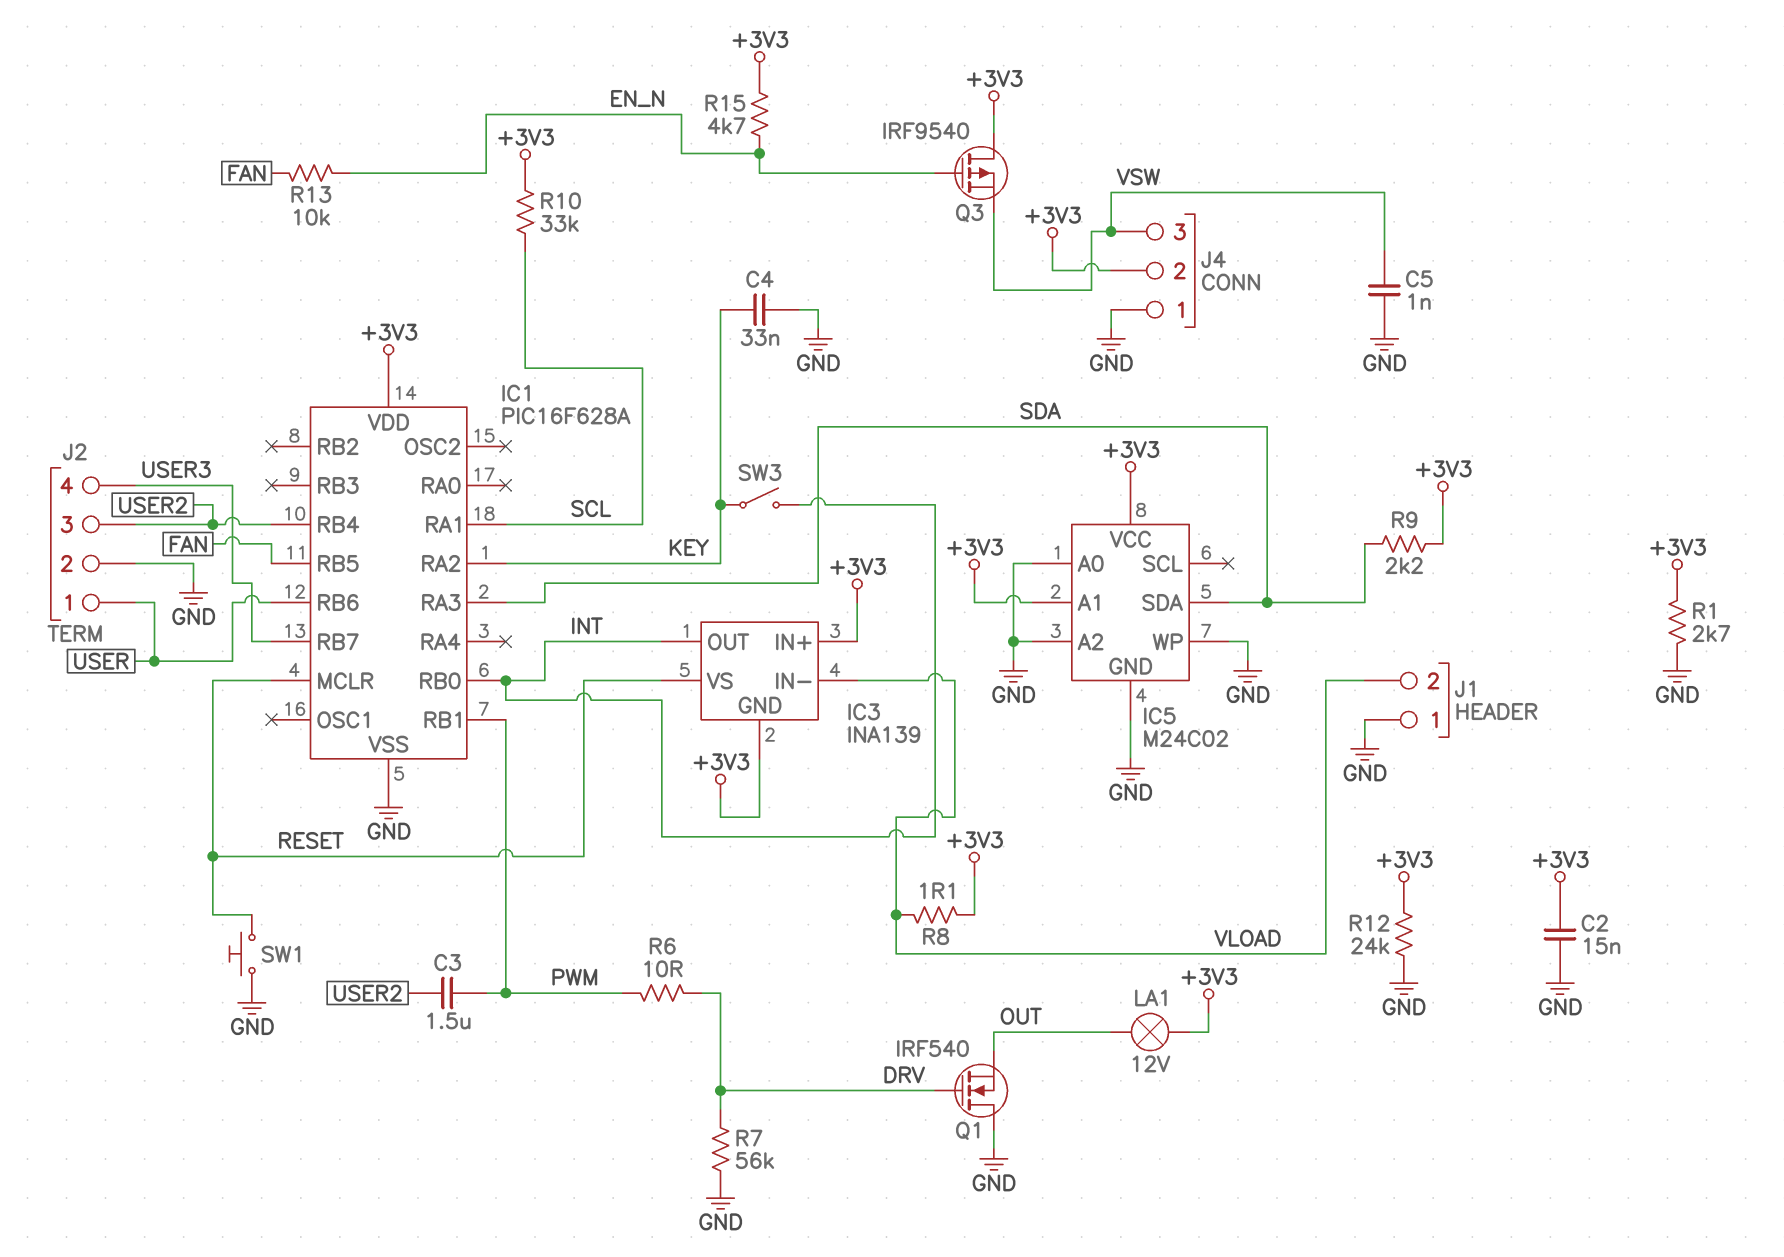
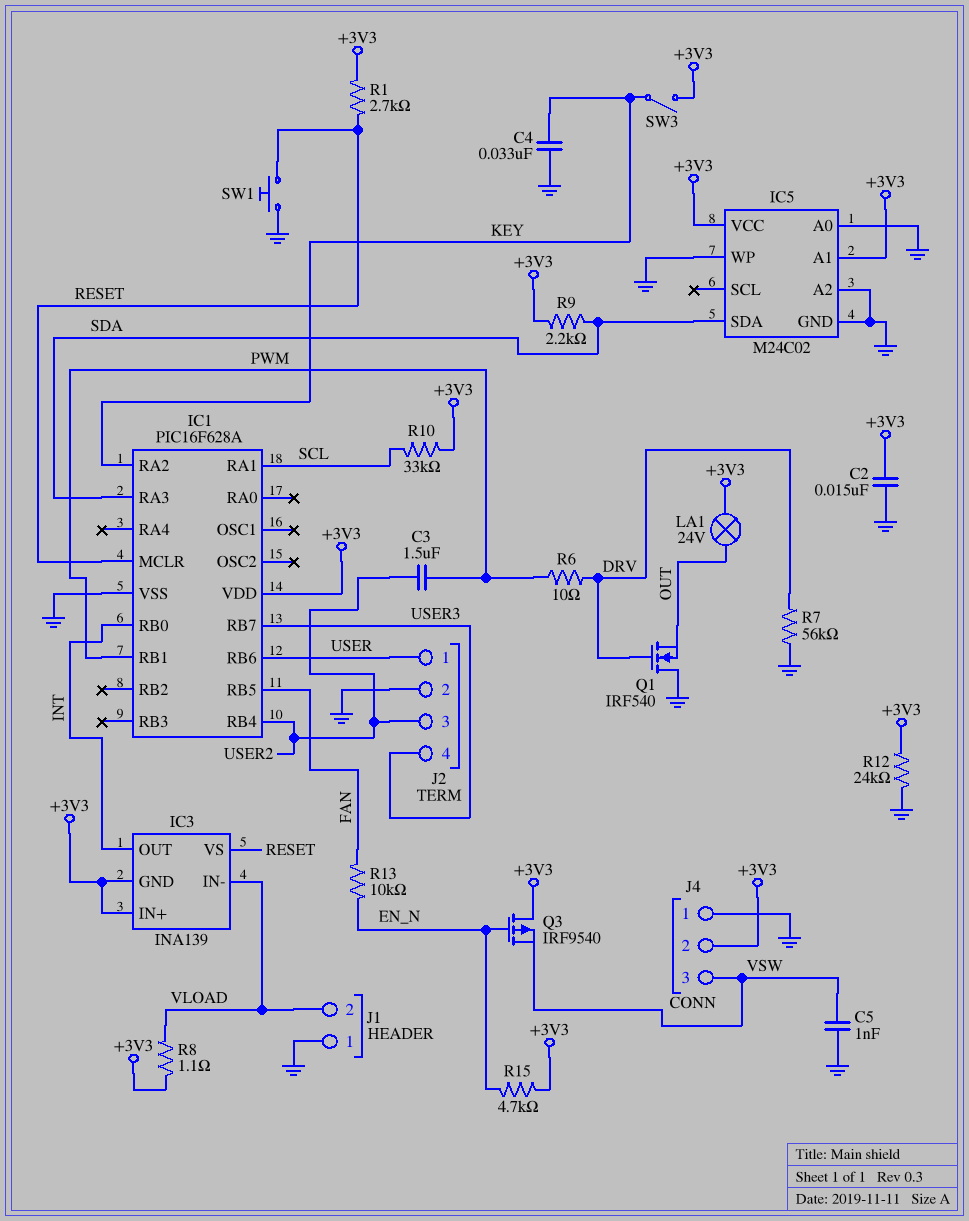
LA1: lamp 12V (+3V3, OUT) -> lamp 24V (+3V3, OUT)
R1: 2.7k (+3V3, GND) -> 2.7k (+3V3, RESET)
SW3: switch (INT, KEY) -> switch (+3V3, KEY)

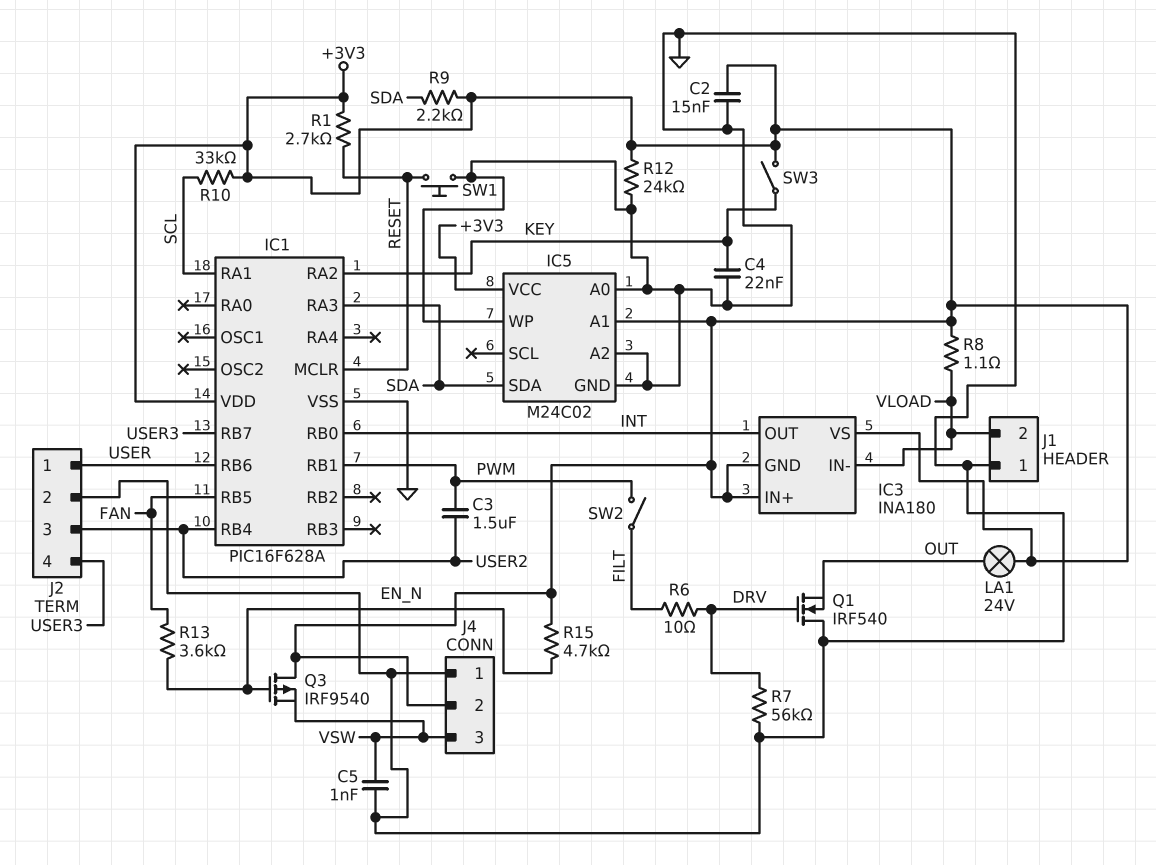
C4: 33nF (GND, KEY) -> 22nF (GND, KEY)
IC3: INA139 -> INA180
IC3 pin VS: RESET -> +3V3
R6: 10 (DRV, PWM) -> 10 (DRV, FILT)
R13: 10k (EN_N, FAN) -> 3.6k (EN_N, FAN)
SW2: none -> switch (FILT, PWM)

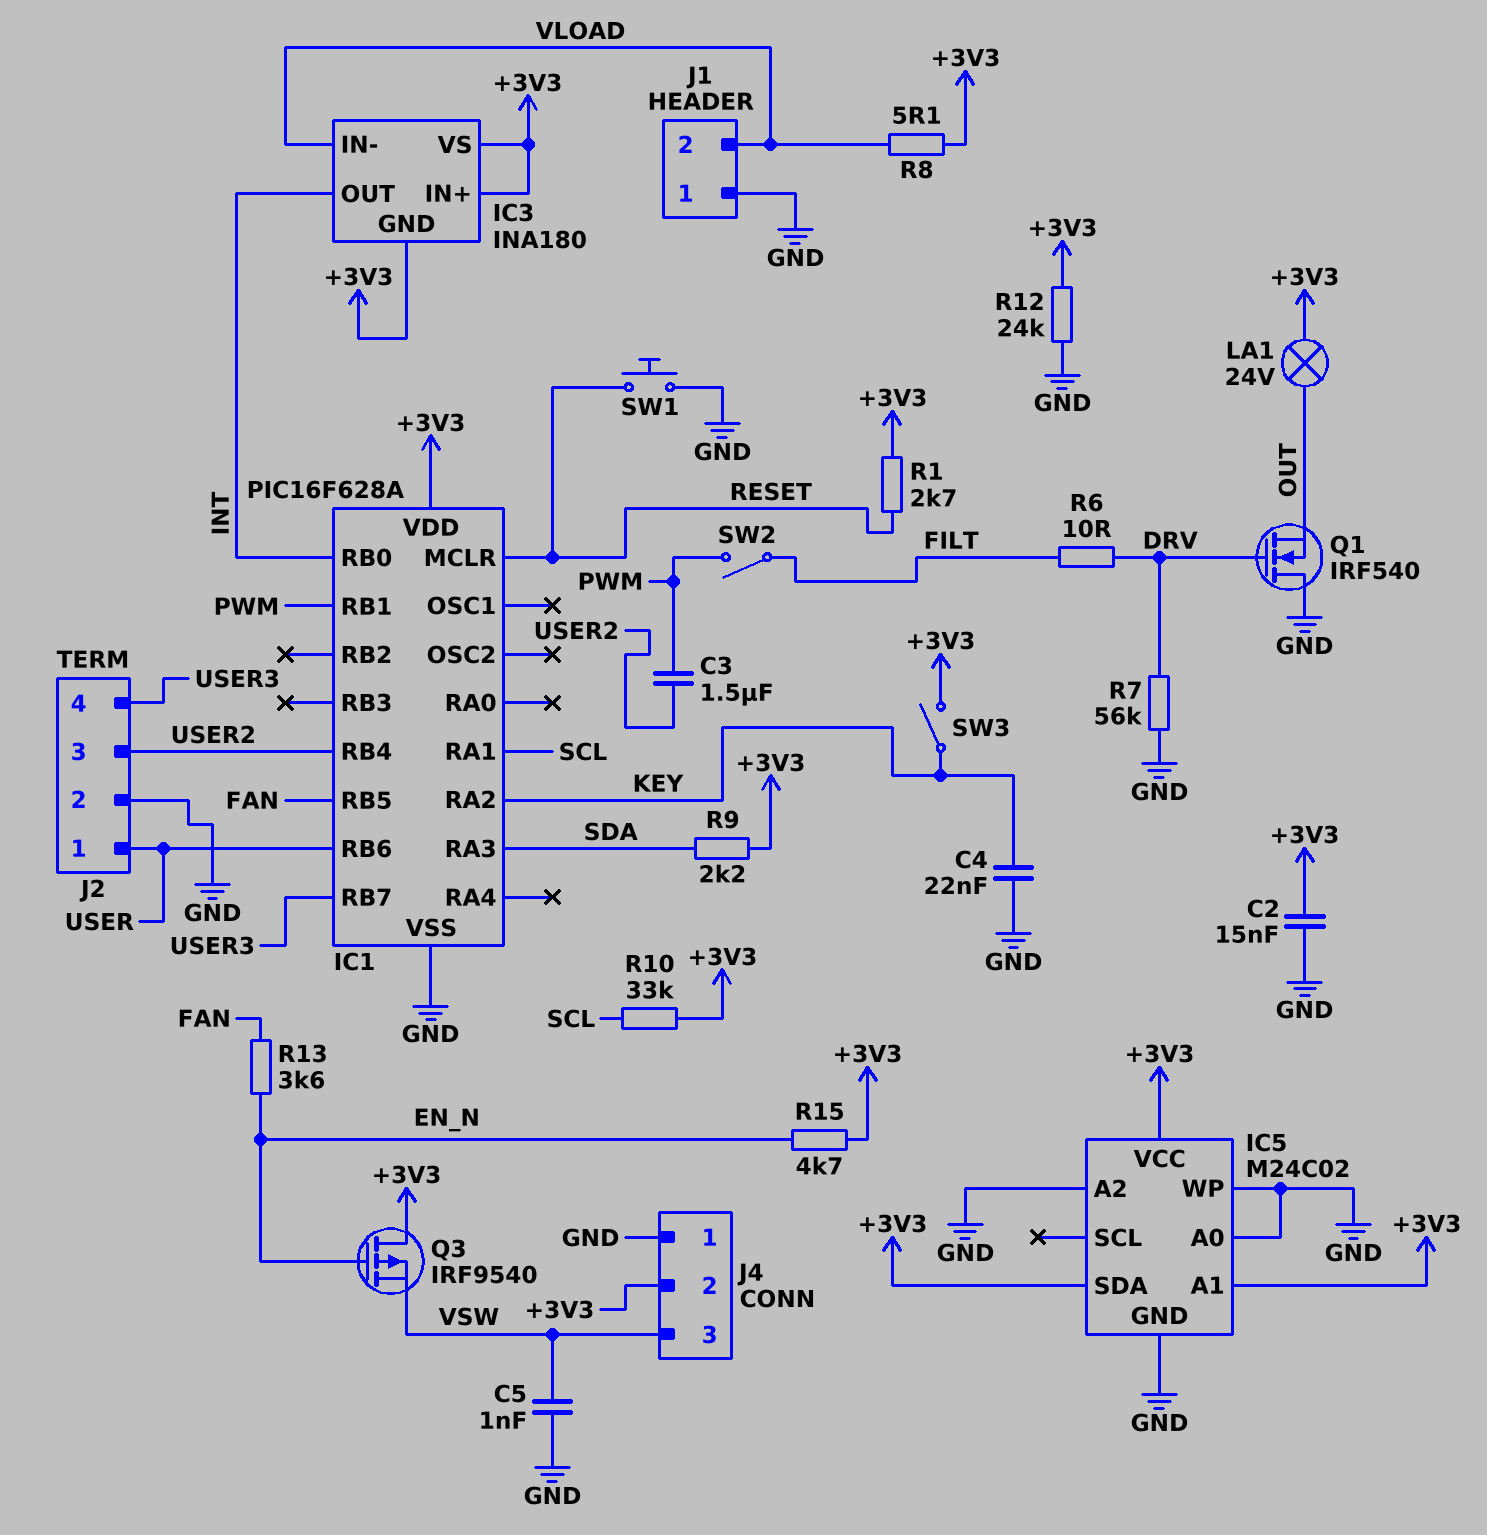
IC5 pin SDA: SDA -> +3V3
R8: 1.1 (+3V3, VLOAD) -> 5.1 (+3V3, VLOAD)

